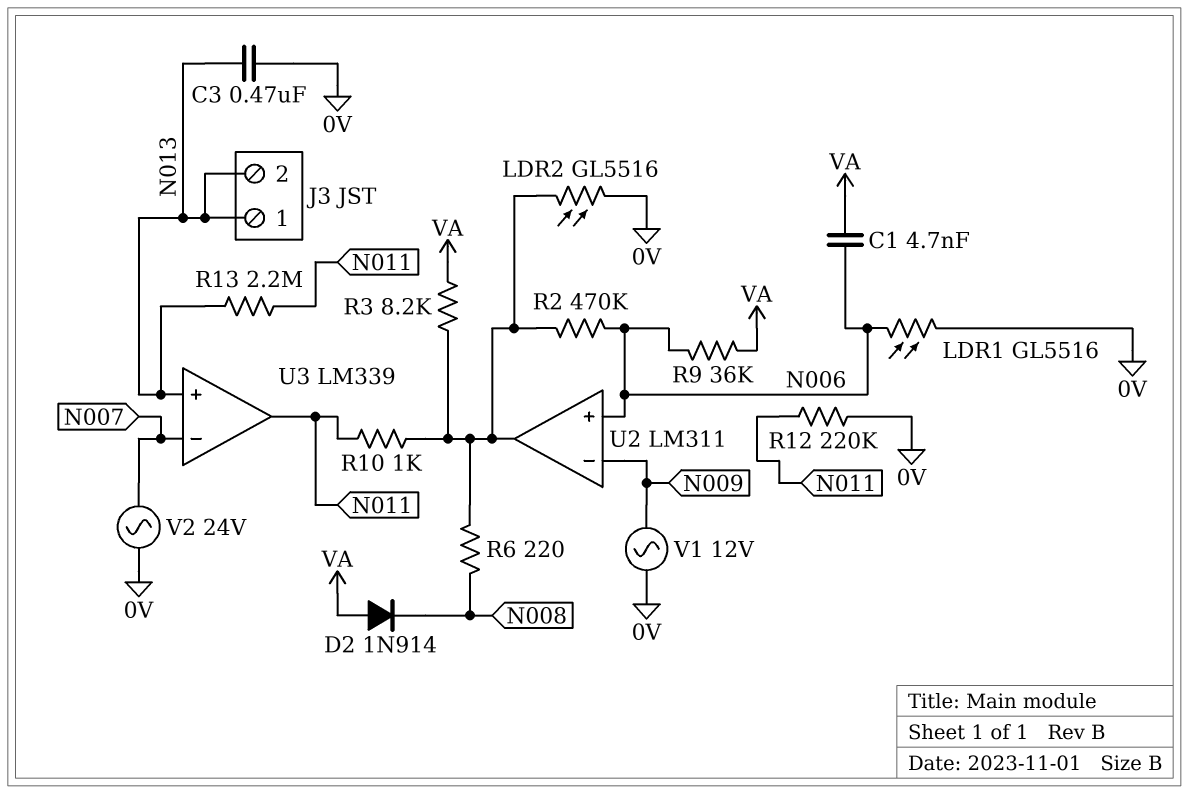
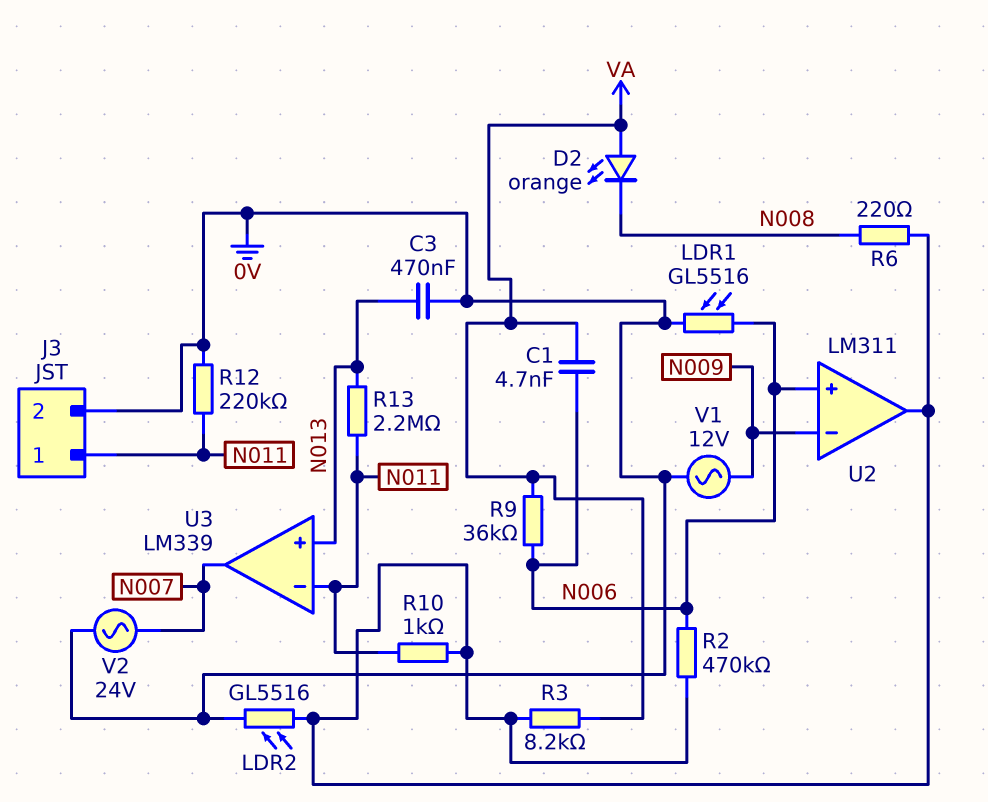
D2: diode 1N914 (A VA, K N008) -> LED orange (A VA, K N008)
J3 pin 1: N013 -> N011
J3 pin 2: N013 -> 0V
U3 pin in-: N007 -> N011
U3 pin out: N011 -> N007

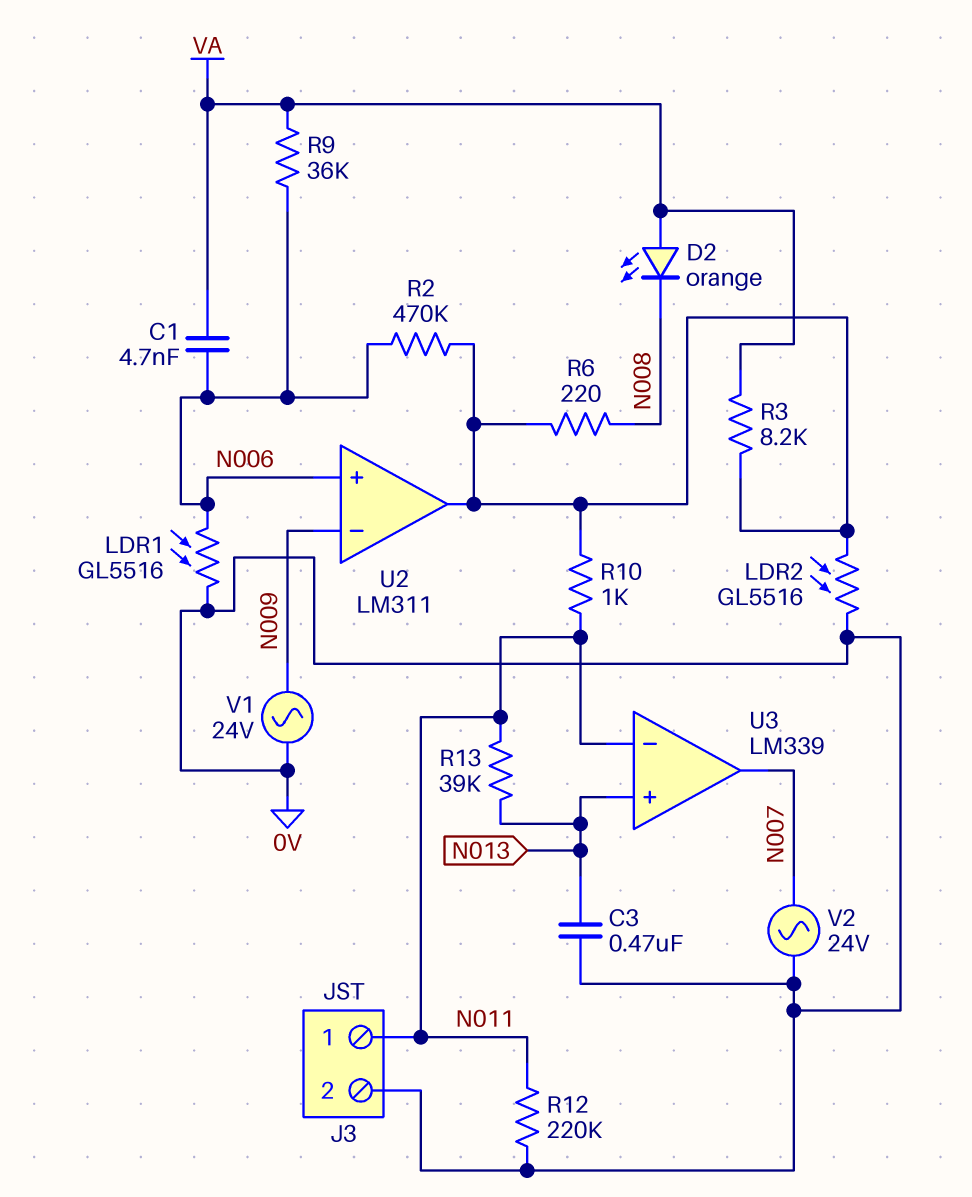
R13: 2.2M (N011, N013) -> 39k (N011, N013)
V1: AC 12V (0V, N009) -> AC 24V (0V, N009)

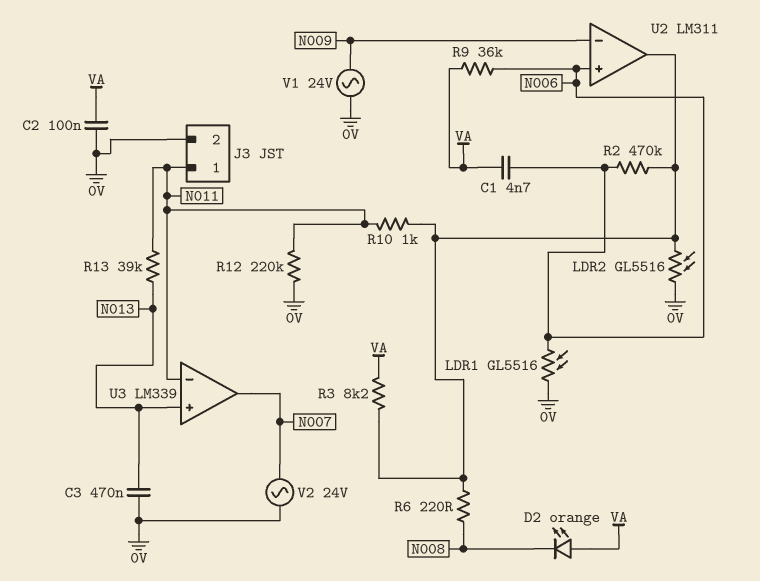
C2: none -> 100nF (0V, VA)

